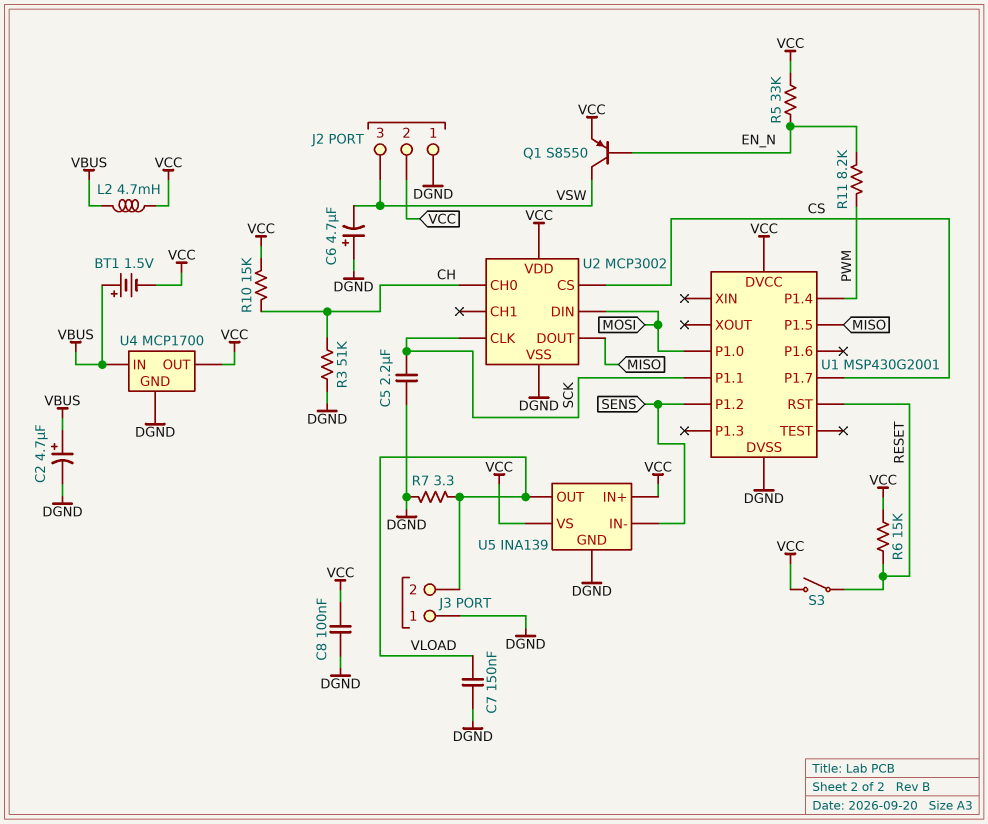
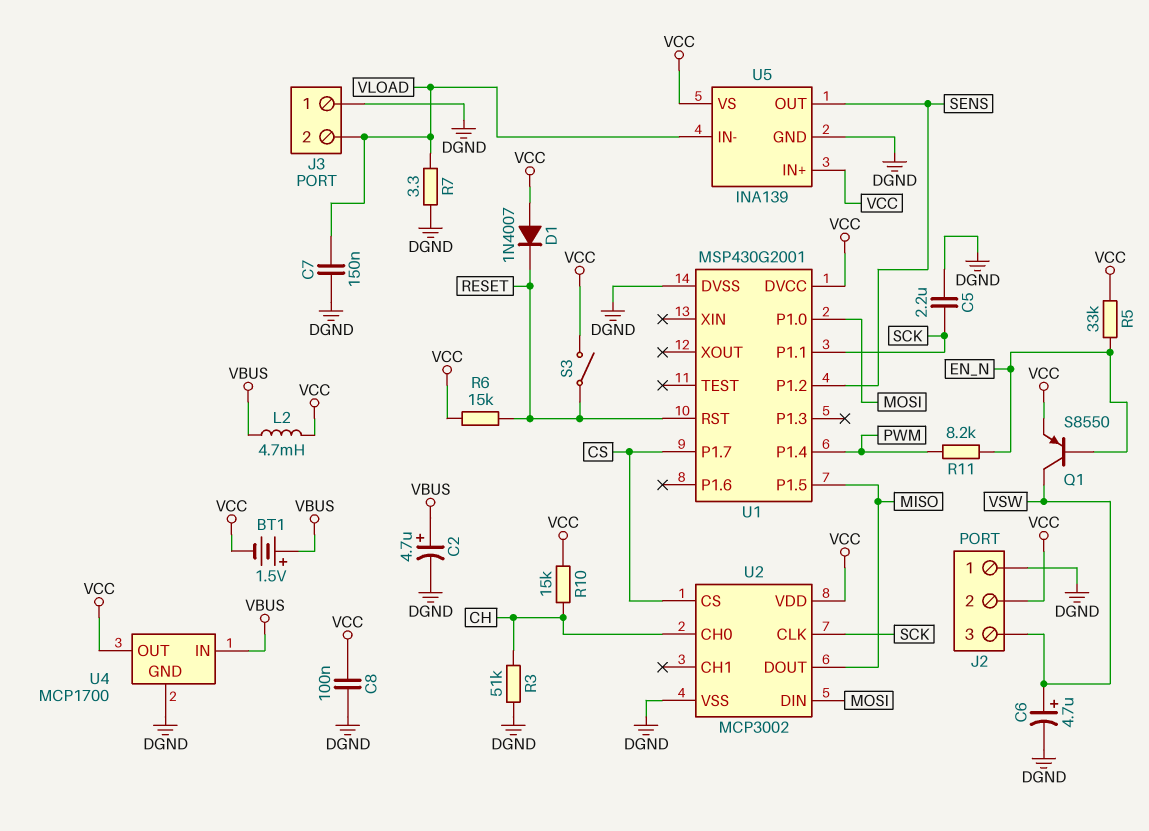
C6: 4.7uF (plus DGND, minus VSW) -> 4.7uF (plus VSW, minus DGND)
D1: none -> diode 1N4007 (A VCC, K RESET)
U5 pin IN-: SENS -> VLOAD
U5 pin OUT: VLOAD -> SENS

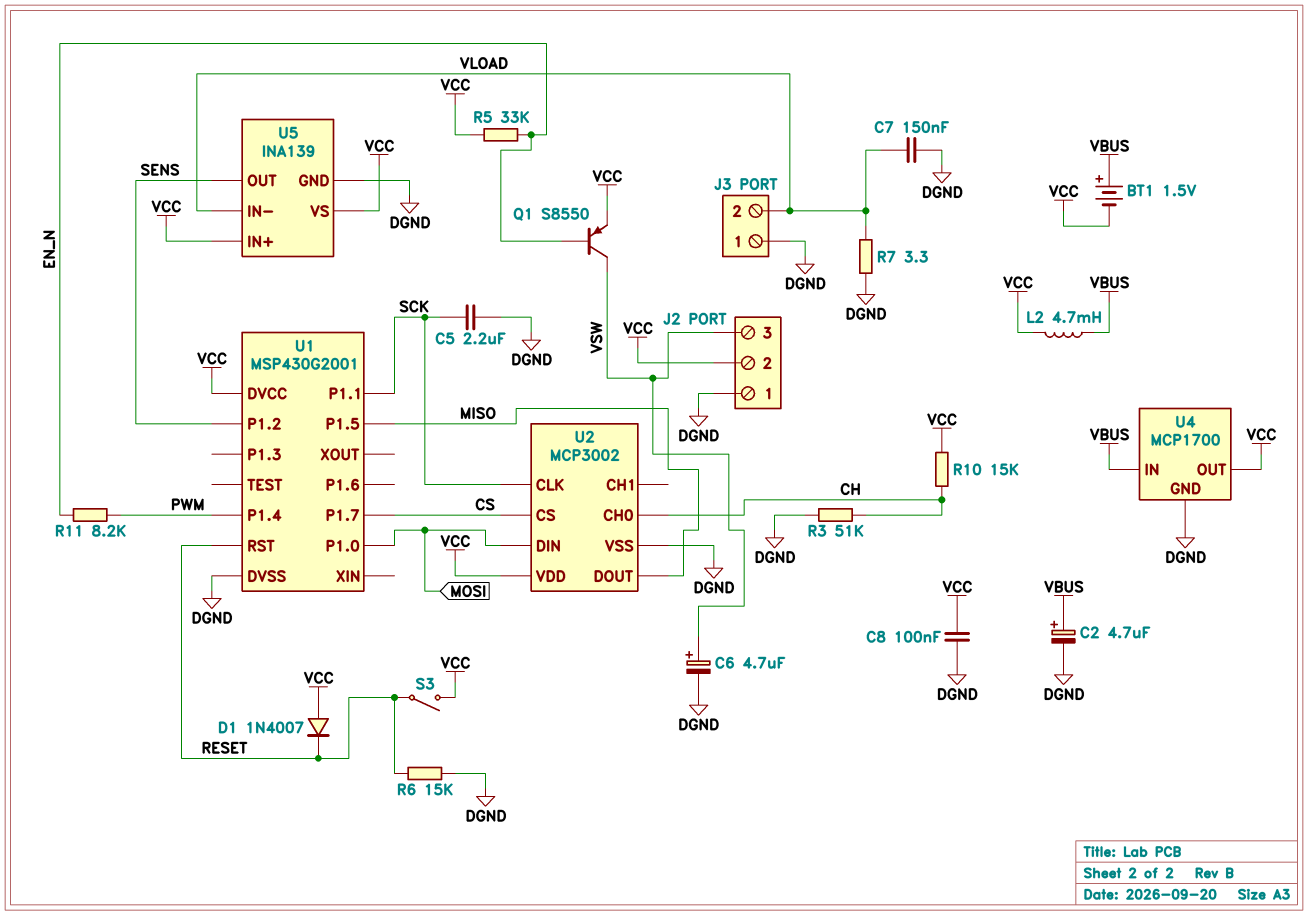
R6: 15k (RESET, VCC) -> 15k (DGND, RESET)

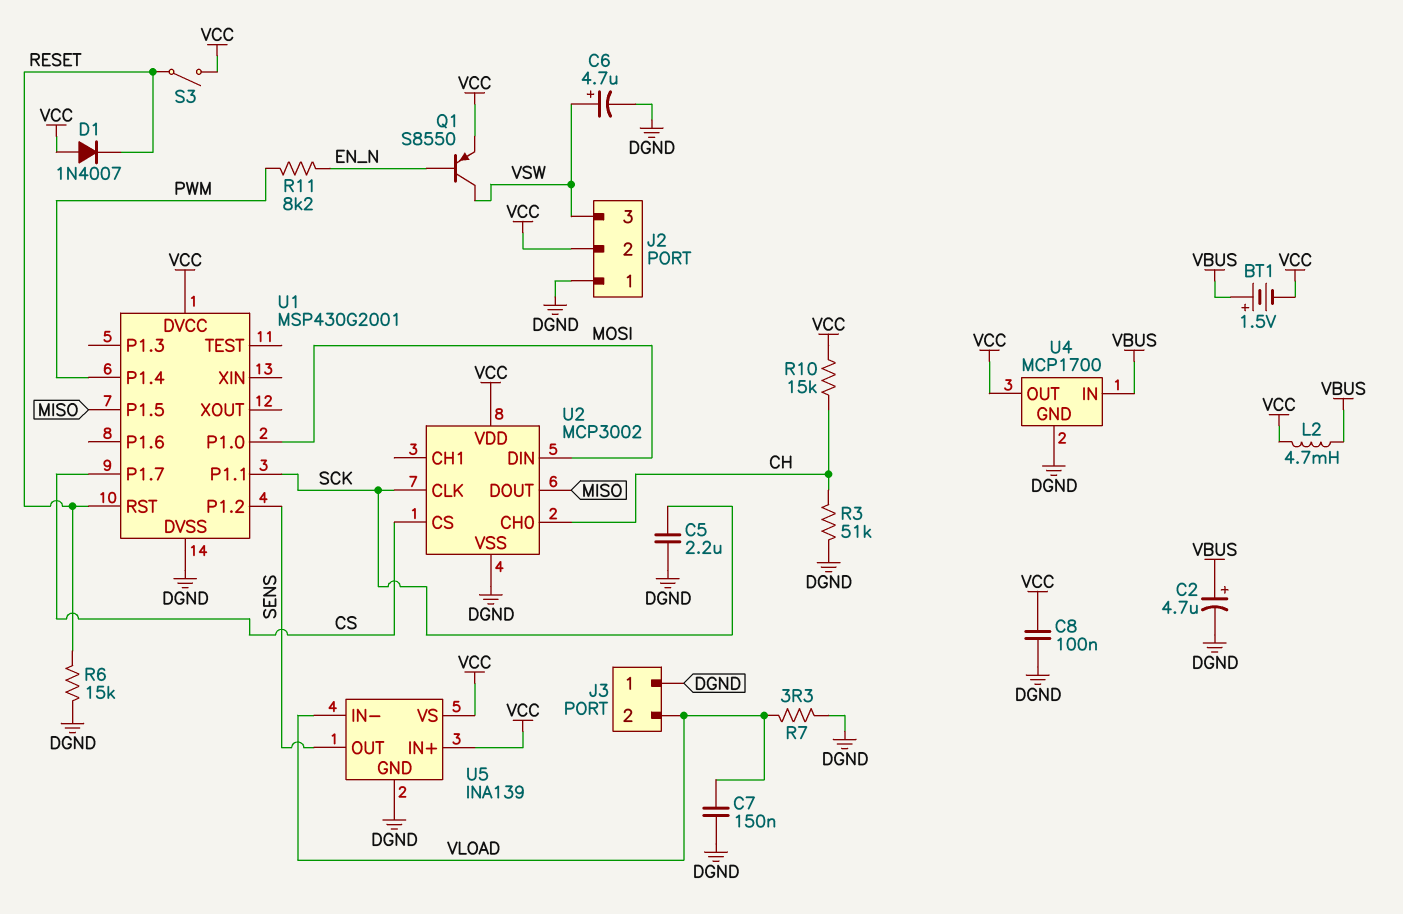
R5: 33k (EN_N, VCC) -> none

